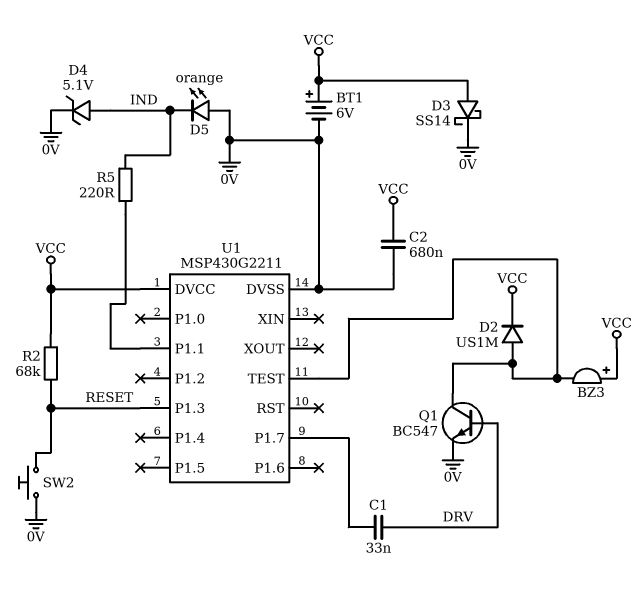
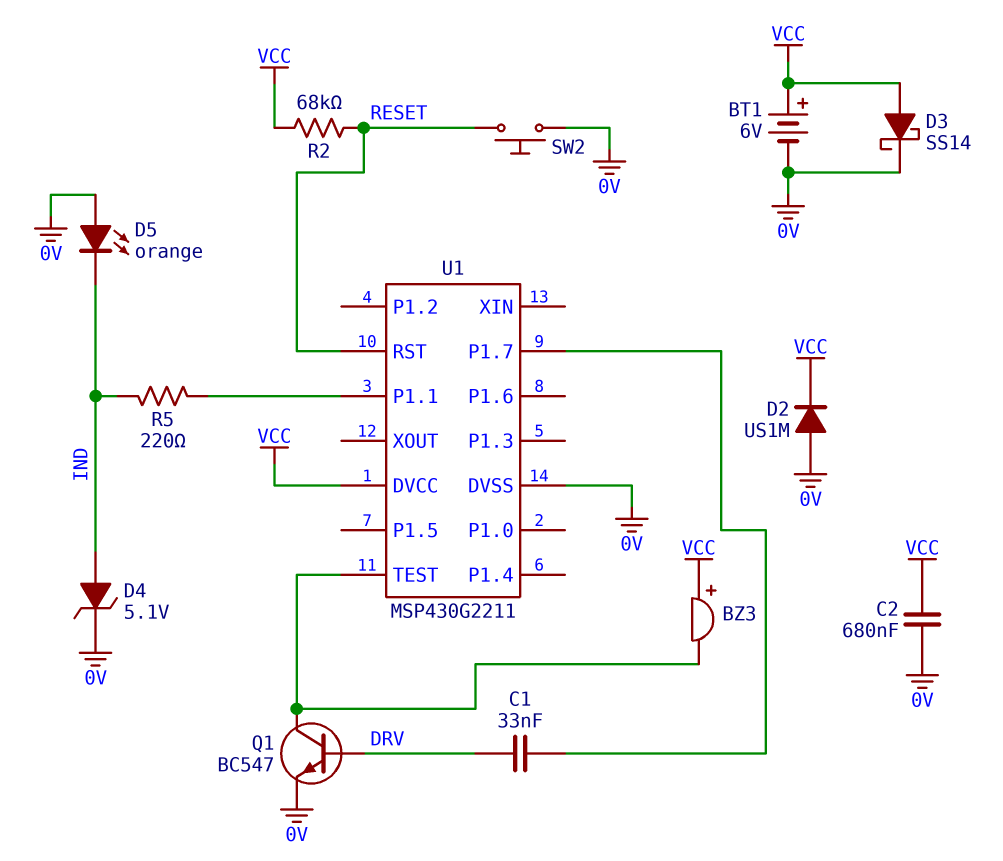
D2: diode US1M (A U1/TEST, K VCC) -> diode US1M (A 0V, K VCC)
U1 pin P1.3: RESET -> none
U1 pin RST: none -> RESET

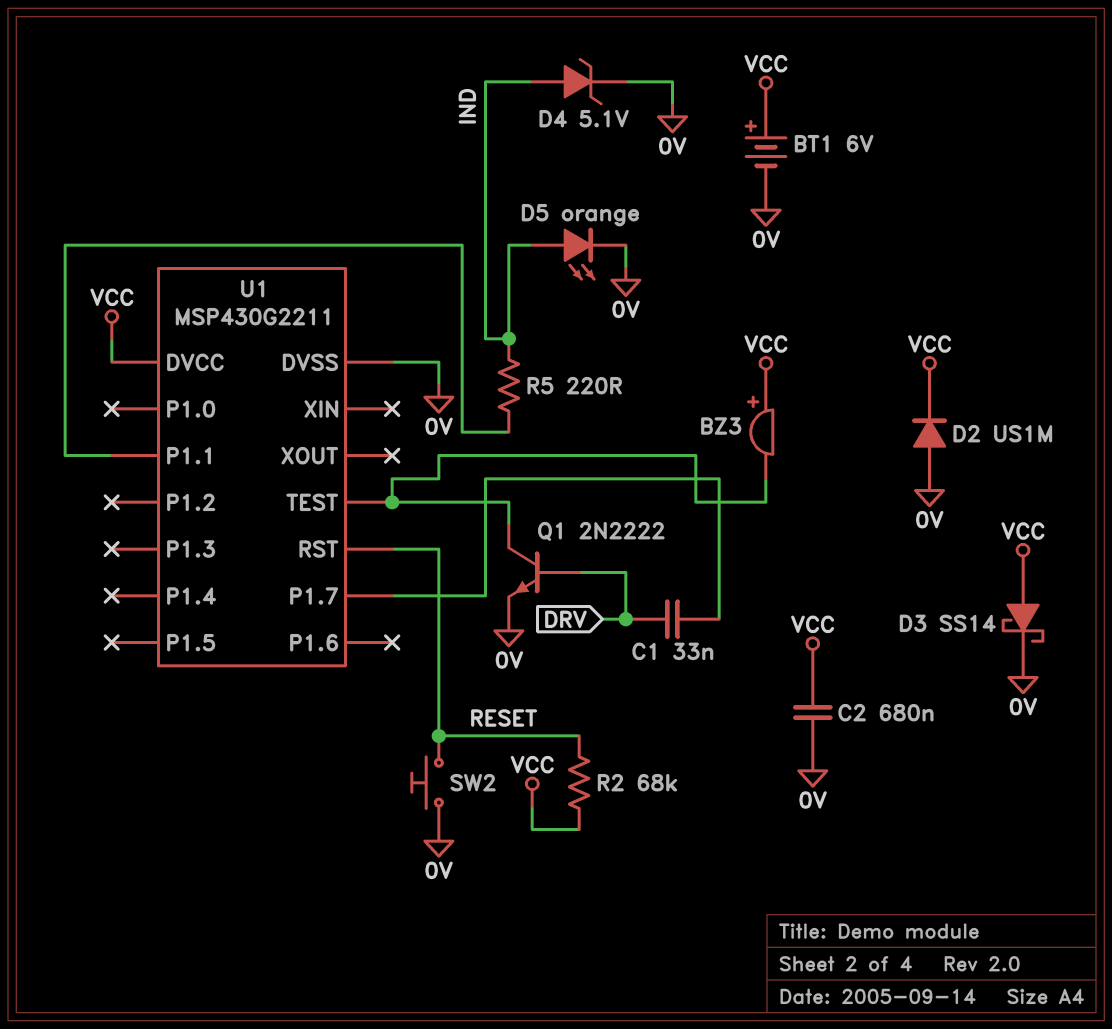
D5: LED orange (A 0V, K IND) -> LED orange (A IND, K 0V)
Q1: NPN BC547 (B DRV, C U1/TEST, E 0V) -> NPN 2N2222 (B DRV, C U1/TEST, E 0V)

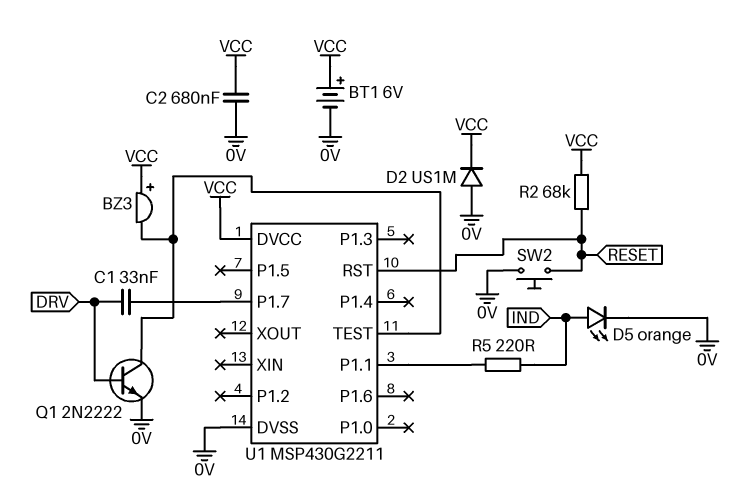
D3: schottky SS14 (A VCC, K 0V) -> none
D4: zener 5.1V (A IND, K 0V) -> none

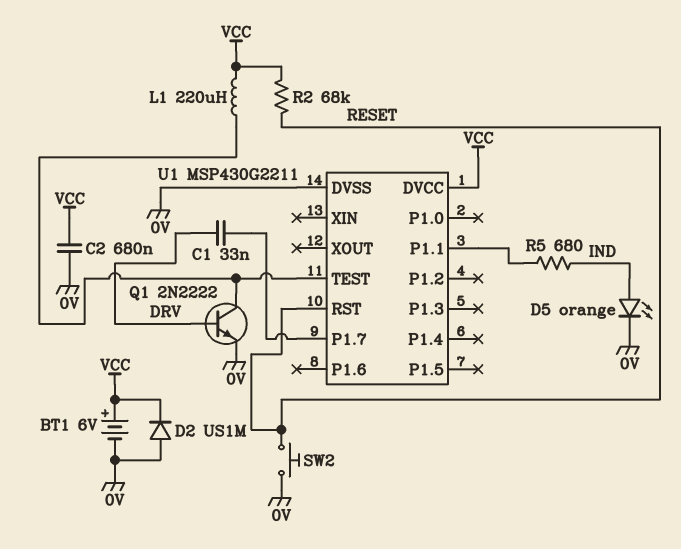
BZ3: buzzer (plus VCC, minus U1/TEST) -> none
L1: none -> 220uH (U1/TEST, VCC)
R5: 220 (IND, U1/P1.1) -> 680 (IND, U1/P1.1)

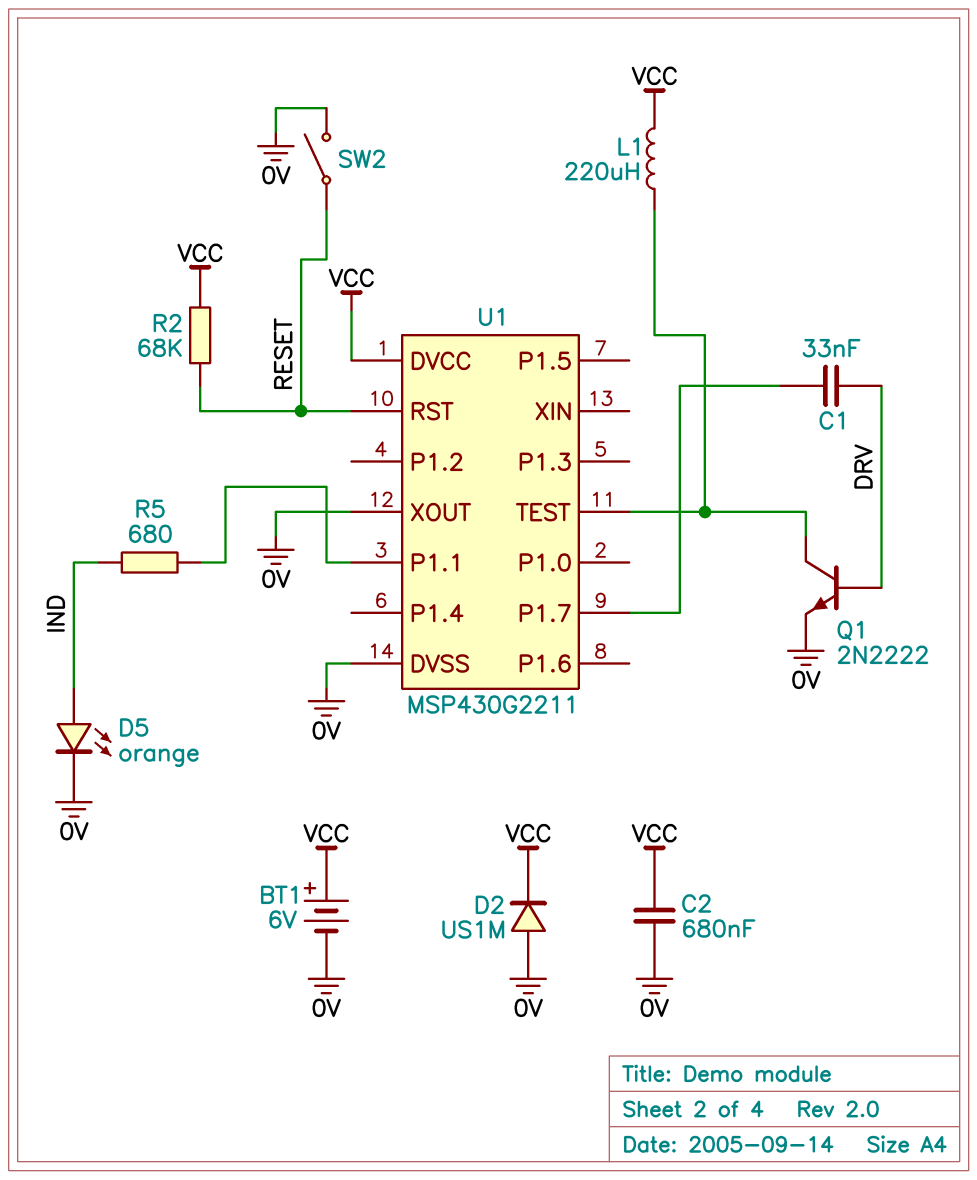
SW2: button (0V, RESET) -> switch (0V, RESET)
U1 pin XOUT: none -> 0V

